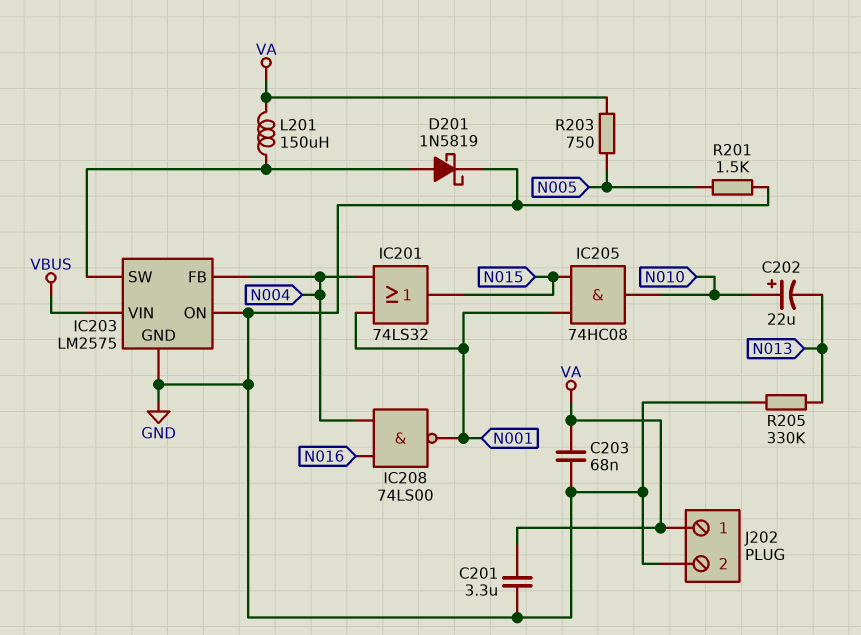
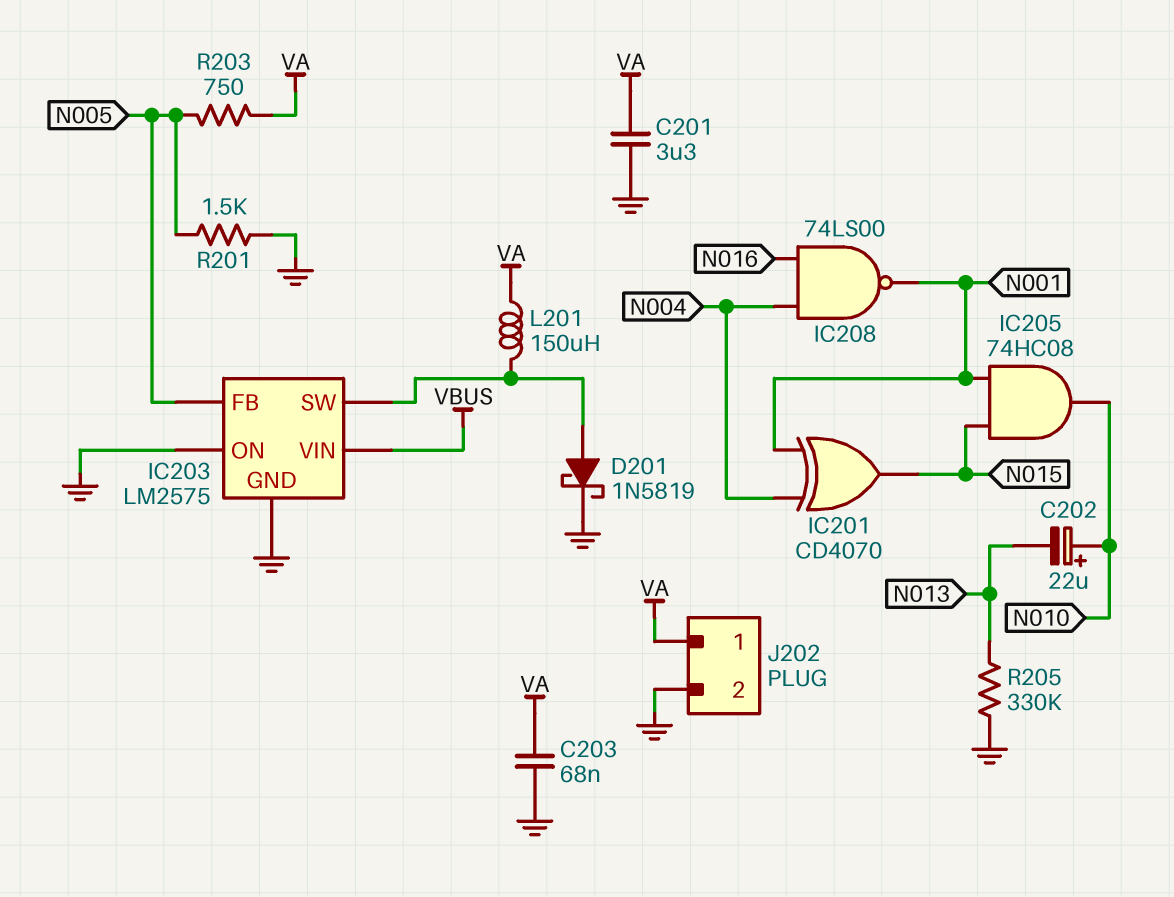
IC201: OR 74LS32 (in N001, in N004, out N015) -> XOR CD4070 (in N001, in N004, out N015)
IC203 pin FB: N004 -> N005

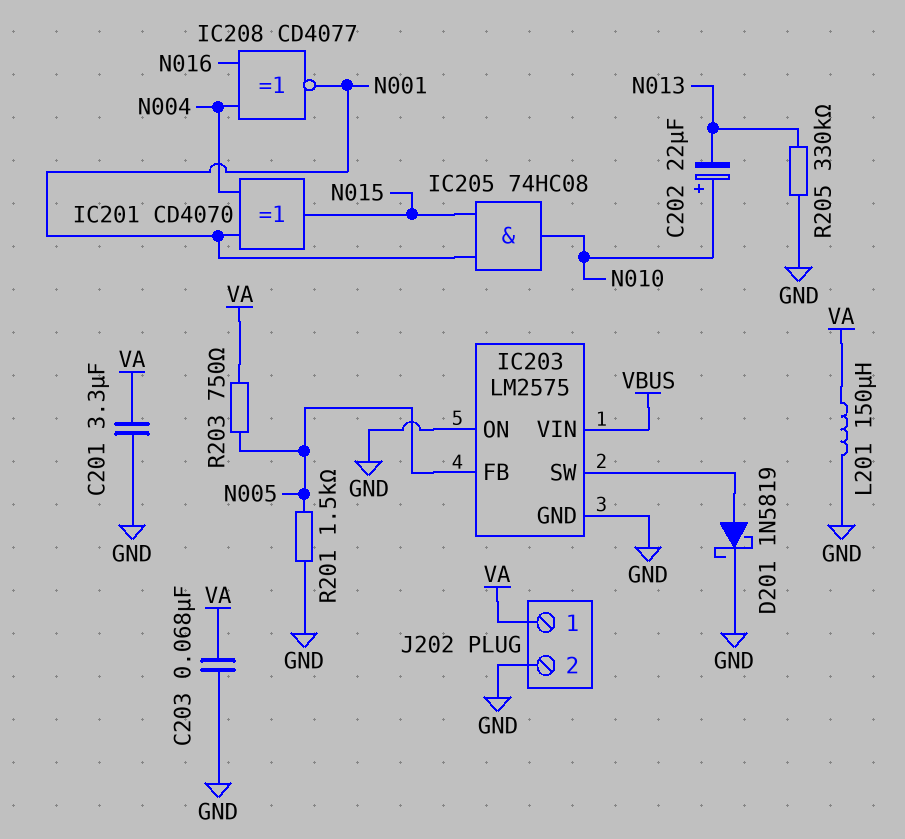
IC208: NAND 74LS00 (in N004, in N016, out N001) -> XNOR CD4077 (in N004, in N016, out N001)
L201: 150uH (IC203/SW, VA) -> 150uH (GND, VA)

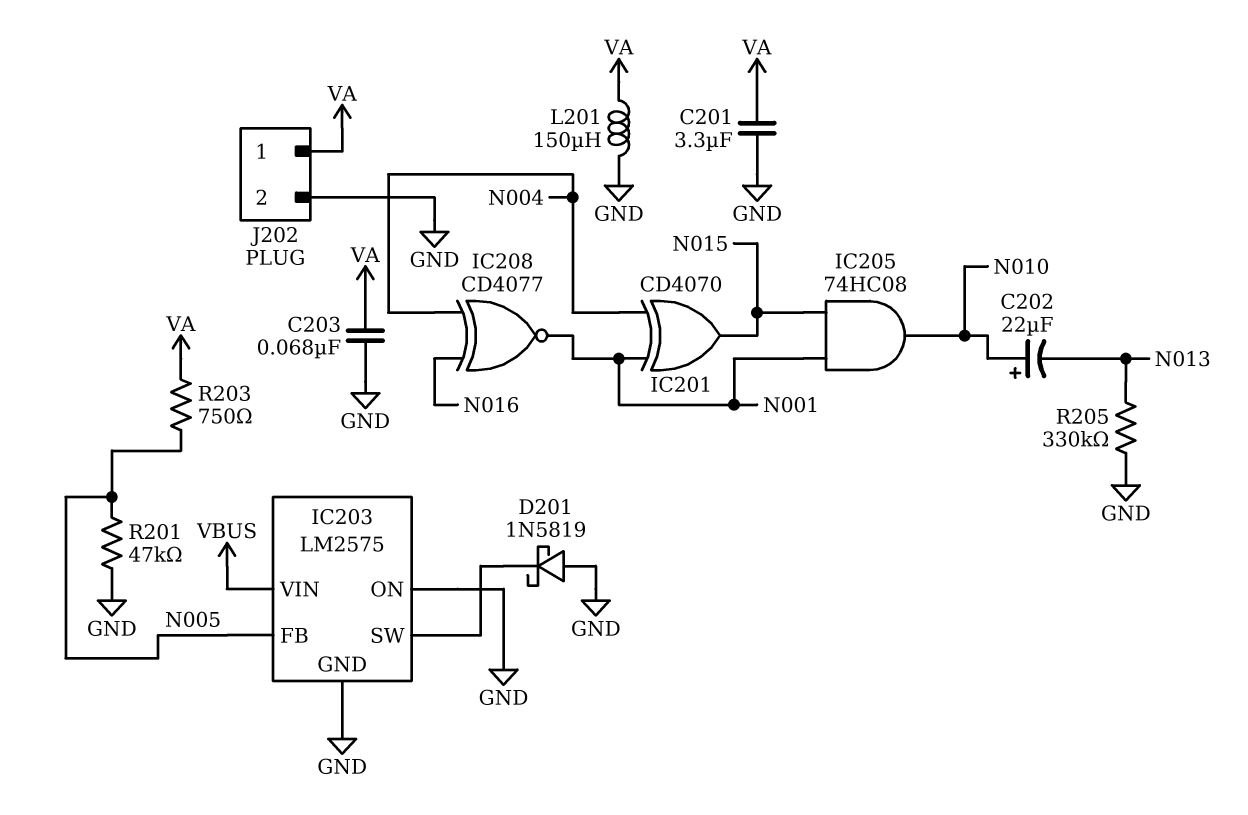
D201: schottky 1N5819 (A IC203/SW, K GND) -> schottky 1N5819 (A GND, K IC203/SW)
R201: 1.5k (GND, N005) -> 47k (GND, N005)

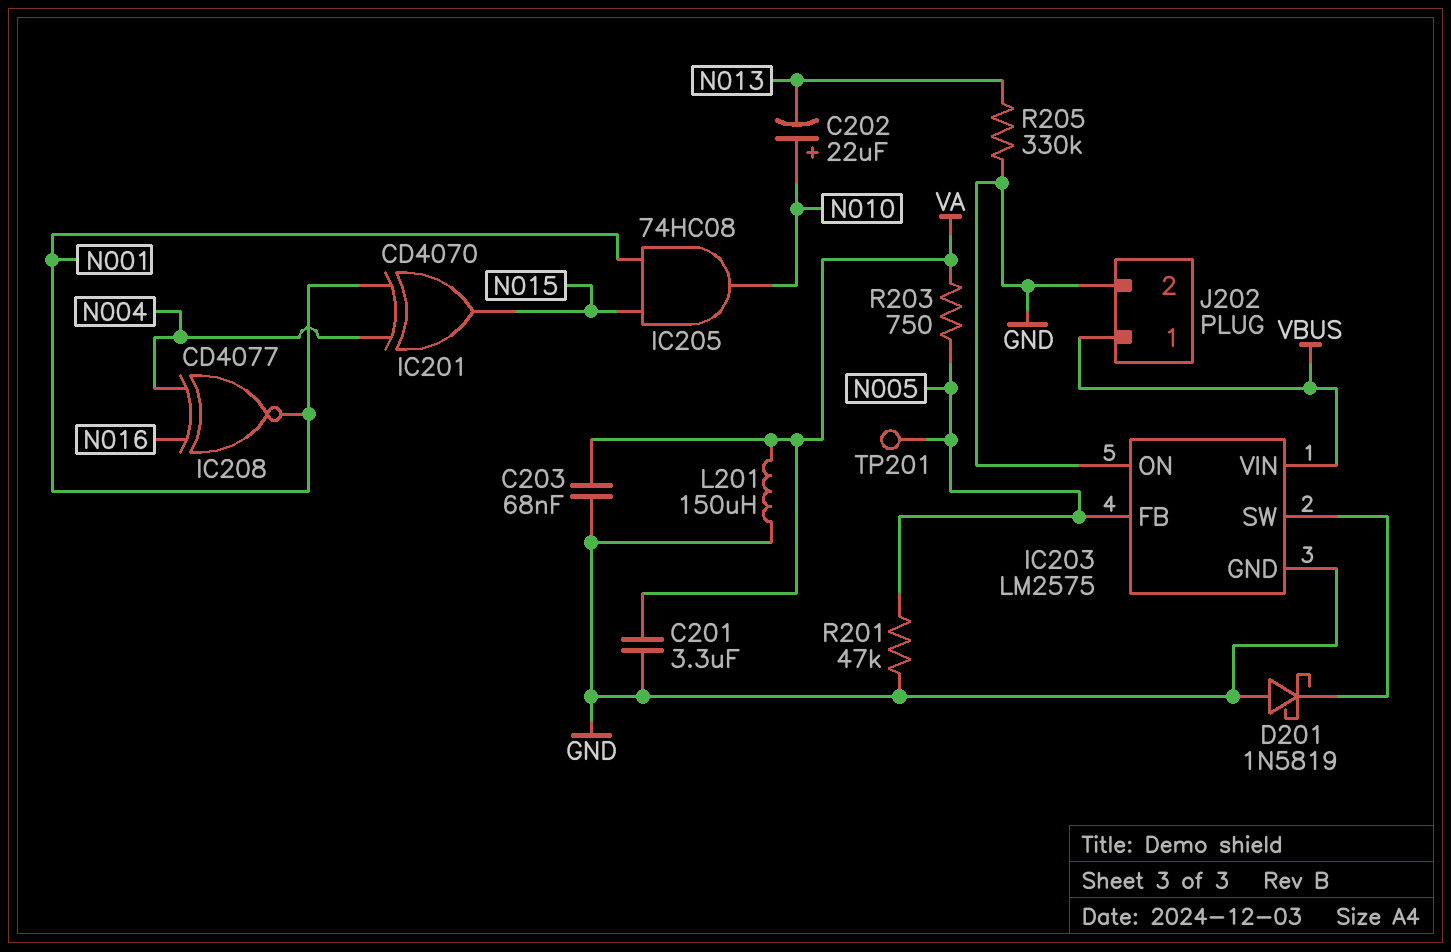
J202 pin 1: VA -> VBUS
TP201: none -> test point (N005)

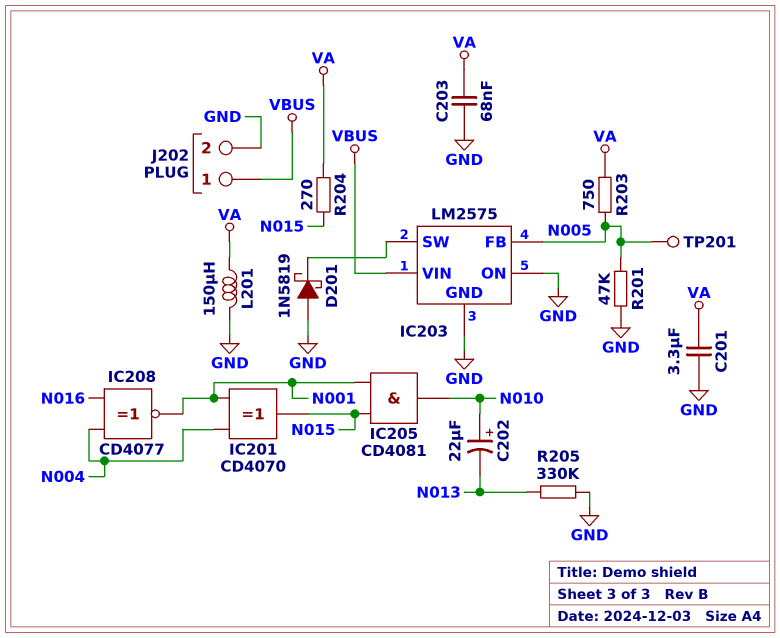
IC205: AND 74HC08 (in N001, in N015, out N010) -> AND CD4081 (in N001, in N015, out N010)
R204: none -> 270 (N015, VA)

